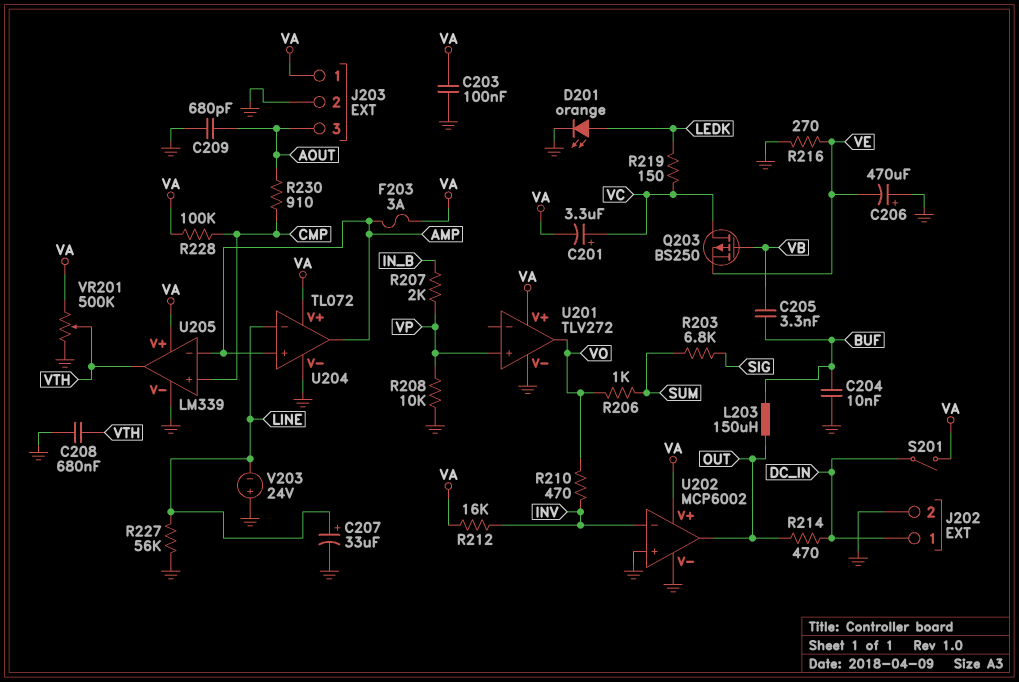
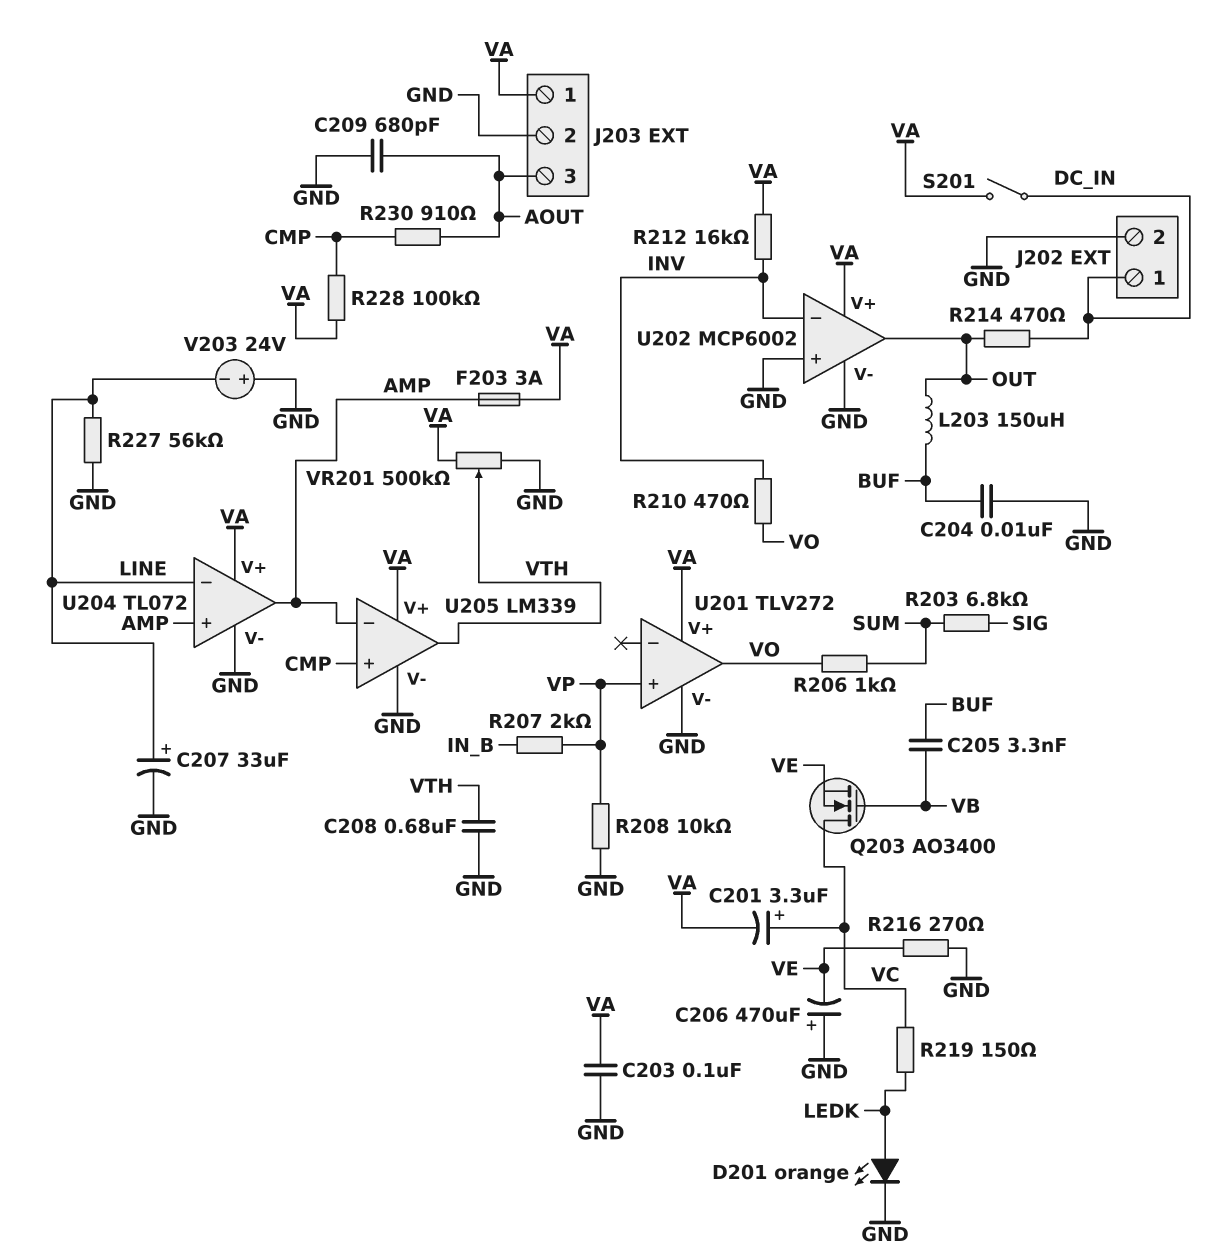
Q203: PMOS BS250 (G VB, D VC, S VE) -> NMOS AO3400 (G VB, D VC, S VE)

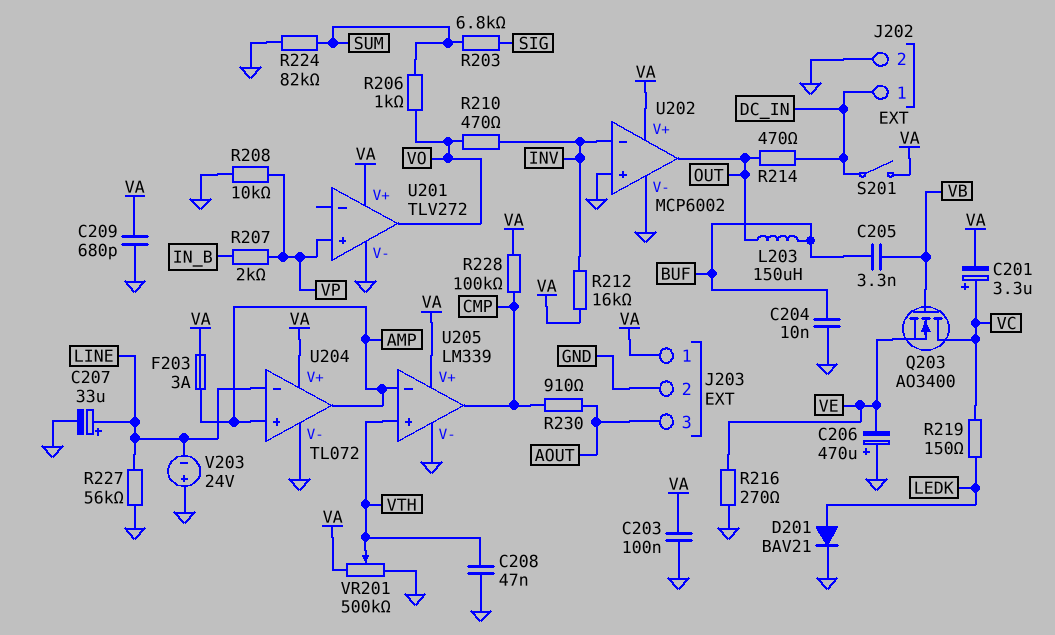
C208: 680nF (GND, VTH) -> 47nF (GND, VTH)
C209: 680pF (AOUT, GND) -> 680pF (GND, VA)
D201: LED orange (A LEDK, K GND) -> diode BAV21 (A LEDK, K GND)
R224: none -> 82k (GND, SUM)
U205 pin in+: CMP -> VTH
U205 pin out: VTH -> CMP

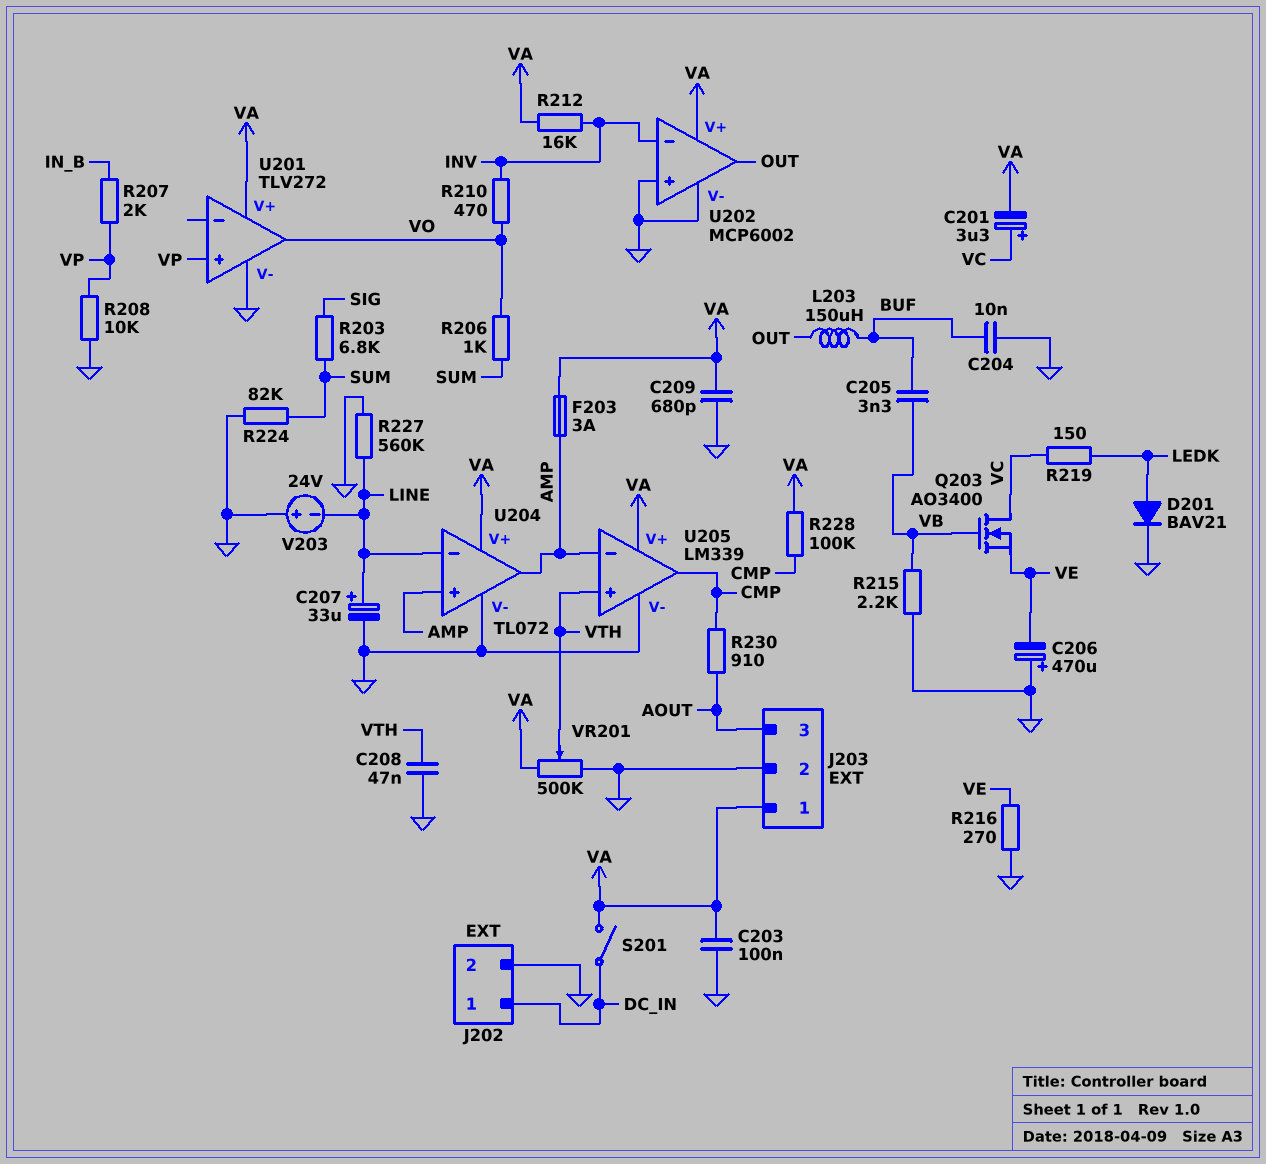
R214: 470 (DC_IN, OUT) -> none
R215: none -> 2.2k (GND, VB)
R227: 56k (GND, LINE) -> 560k (GND, LINE)

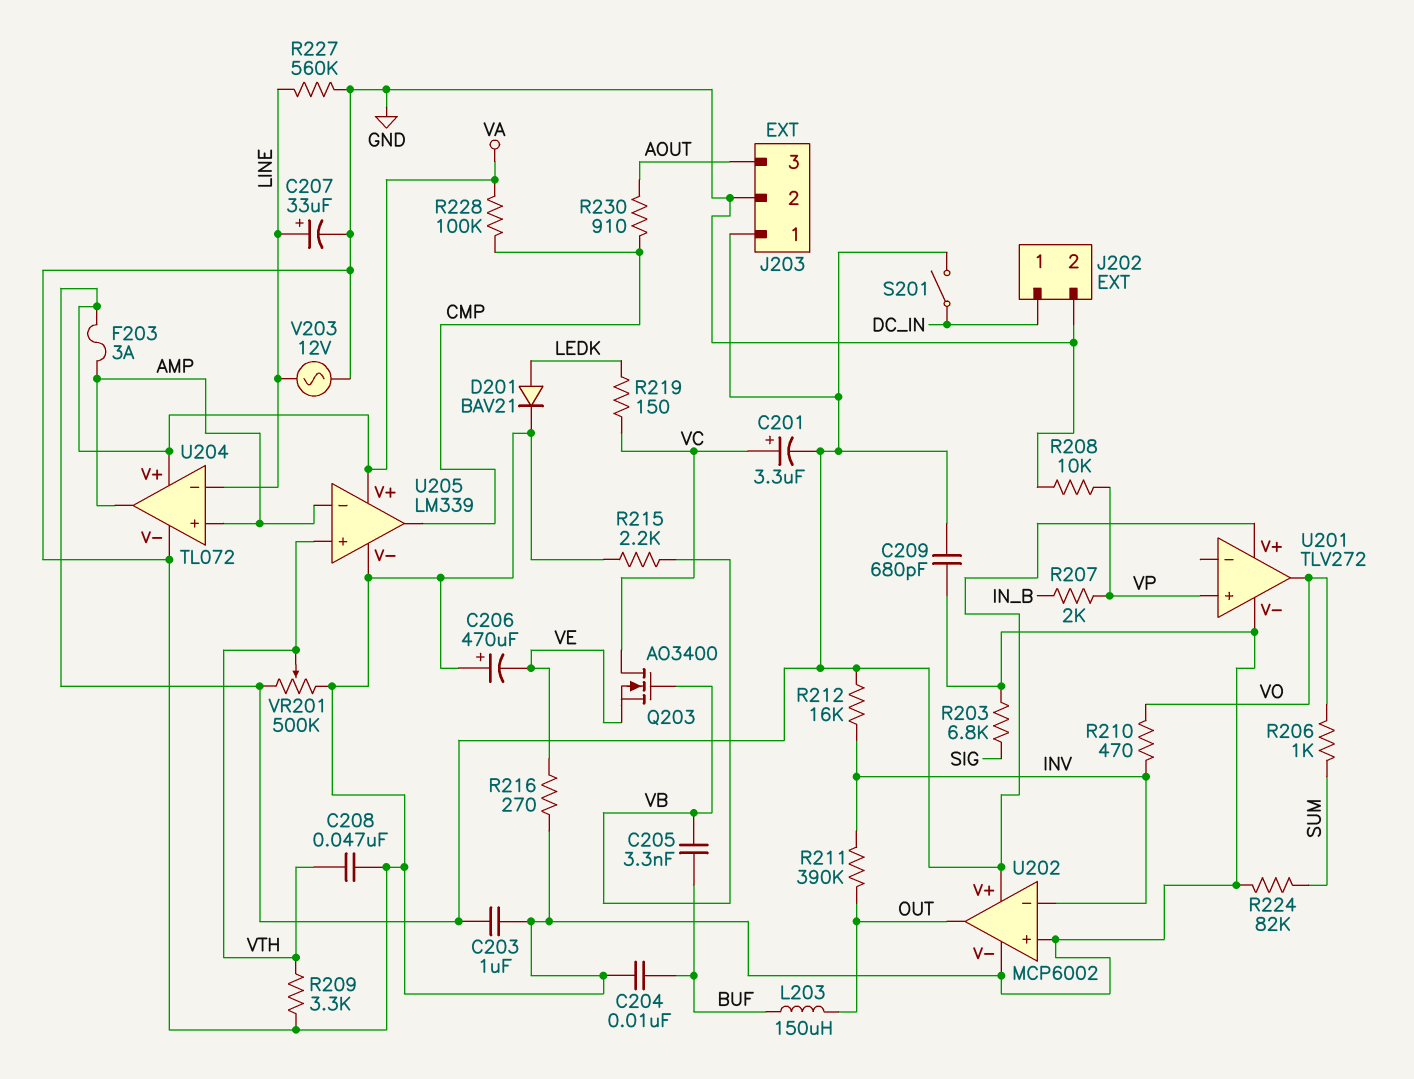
C203: 100nF (GND, VA) -> 1uF (GND, VA)
R203: 6.8k (SIG, SUM) -> 6.8k (GND, SIG)
R209: none -> 3.3k (GND, VTH)
R211: none -> 390k (INV, OUT)
V203: 24V (plus GND, minus LINE) -> AC 12V (GND, LINE)

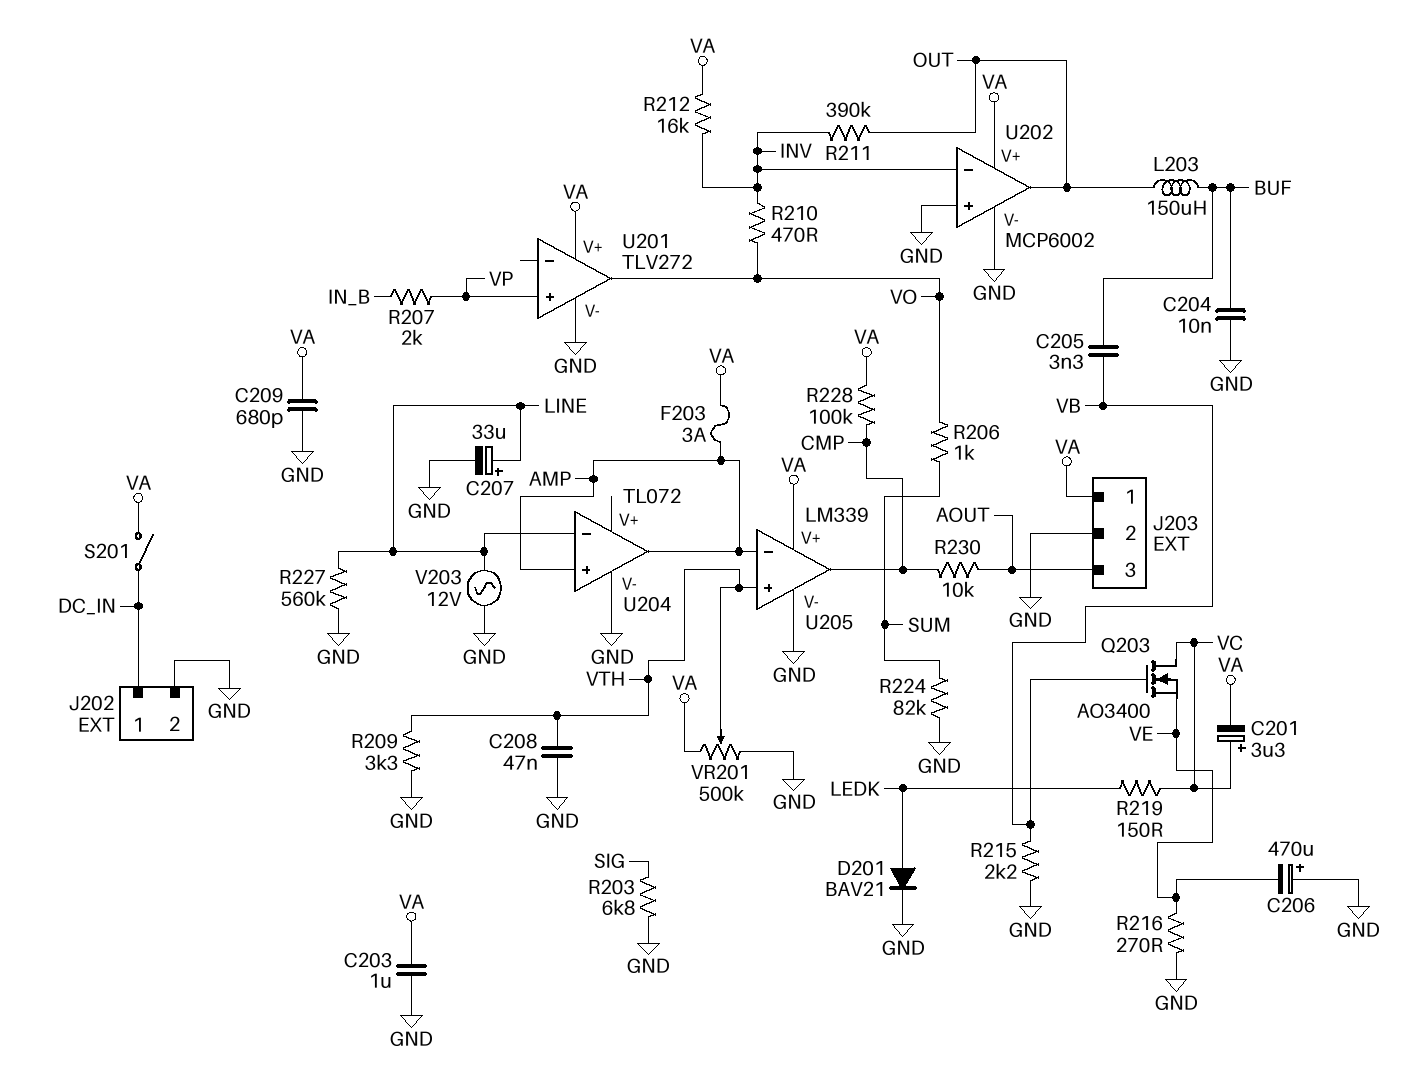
R208: 10k (GND, VP) -> none
R230: 910 (AOUT, CMP) -> 10k (AOUT, CMP)
U204 pin V+: VA -> none

